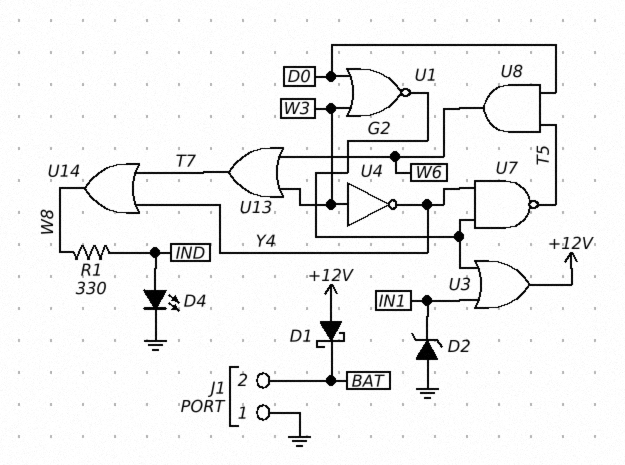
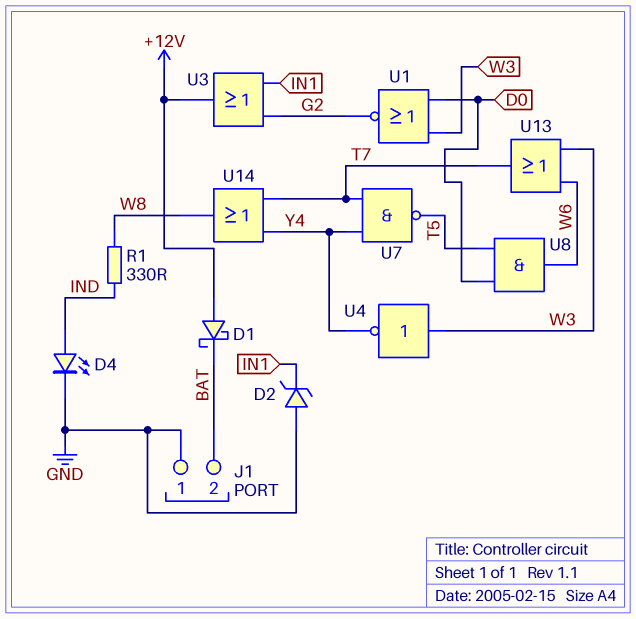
U7: NAND (in G2, in Y4, out T5) -> NAND (in T7, in Y4, out T5)

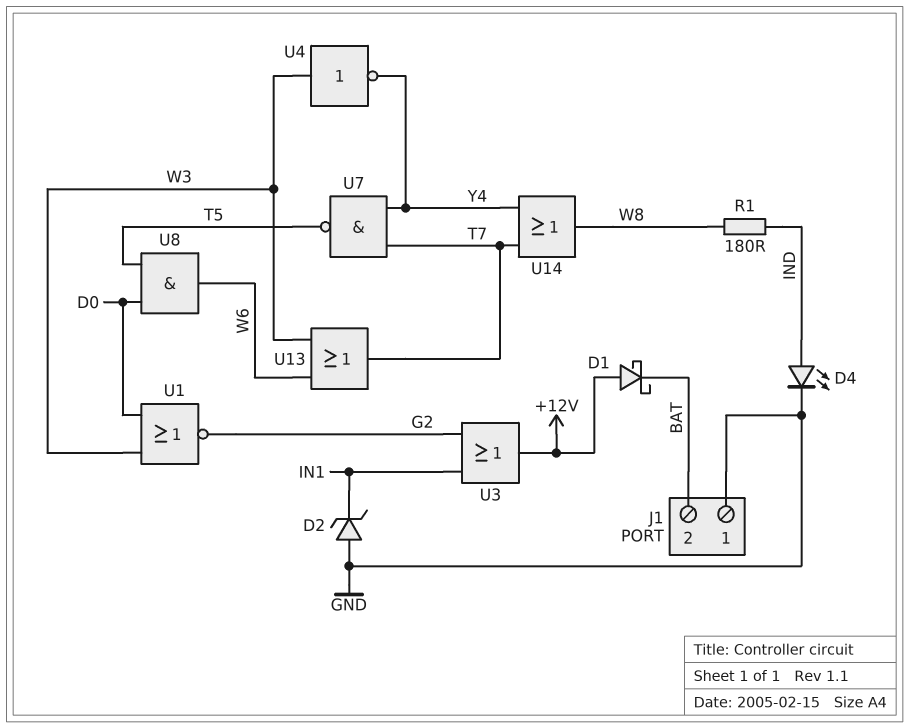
R1: 330 (IND, W8) -> 180 (IND, W8)

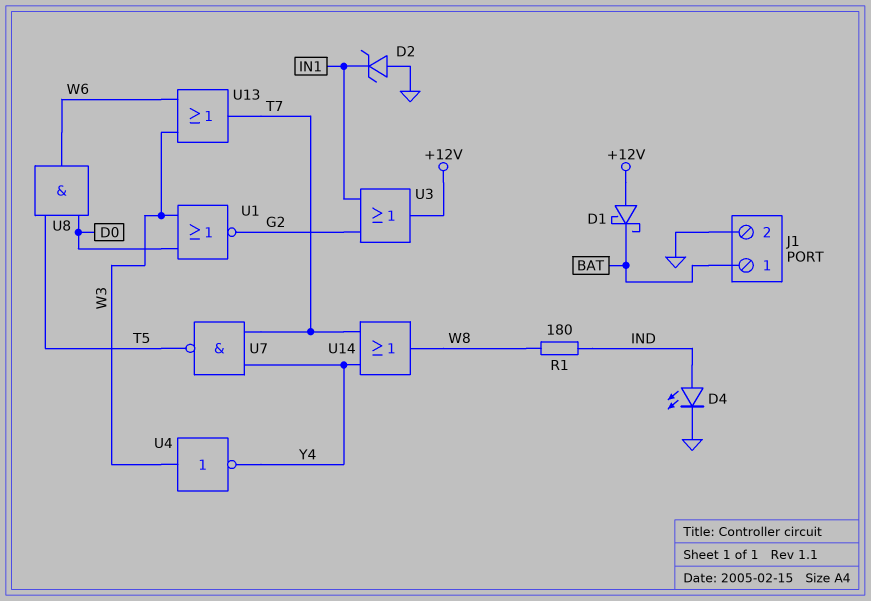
J1 pin 1: GND -> BAT
J1 pin 2: BAT -> GND

